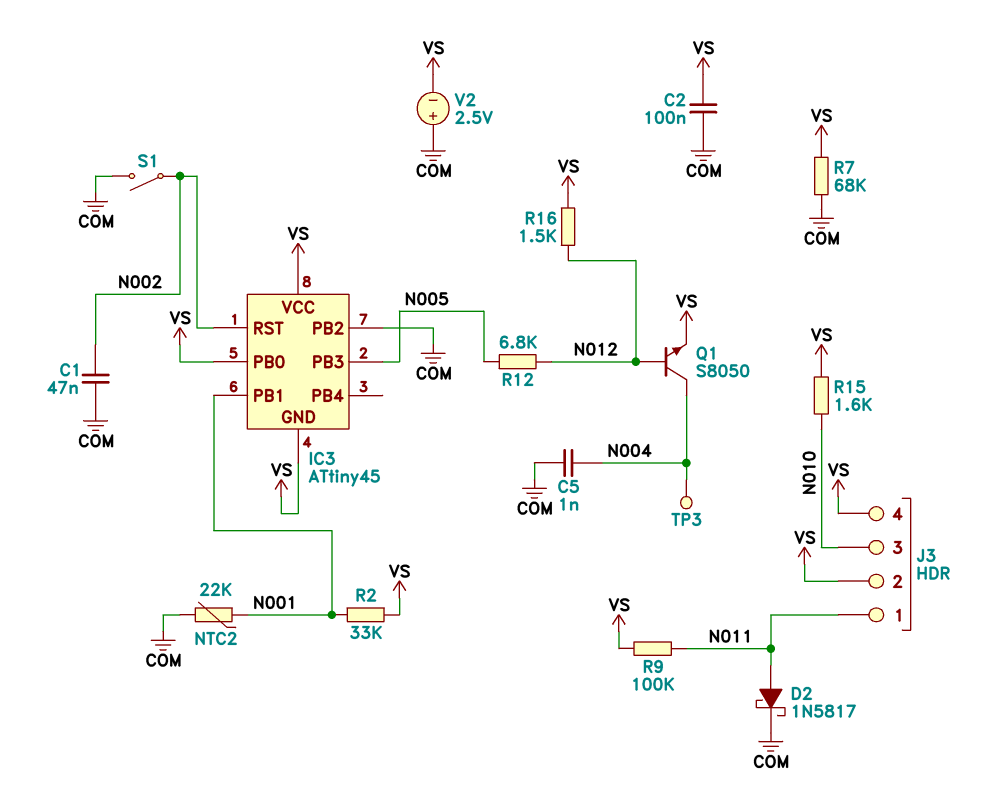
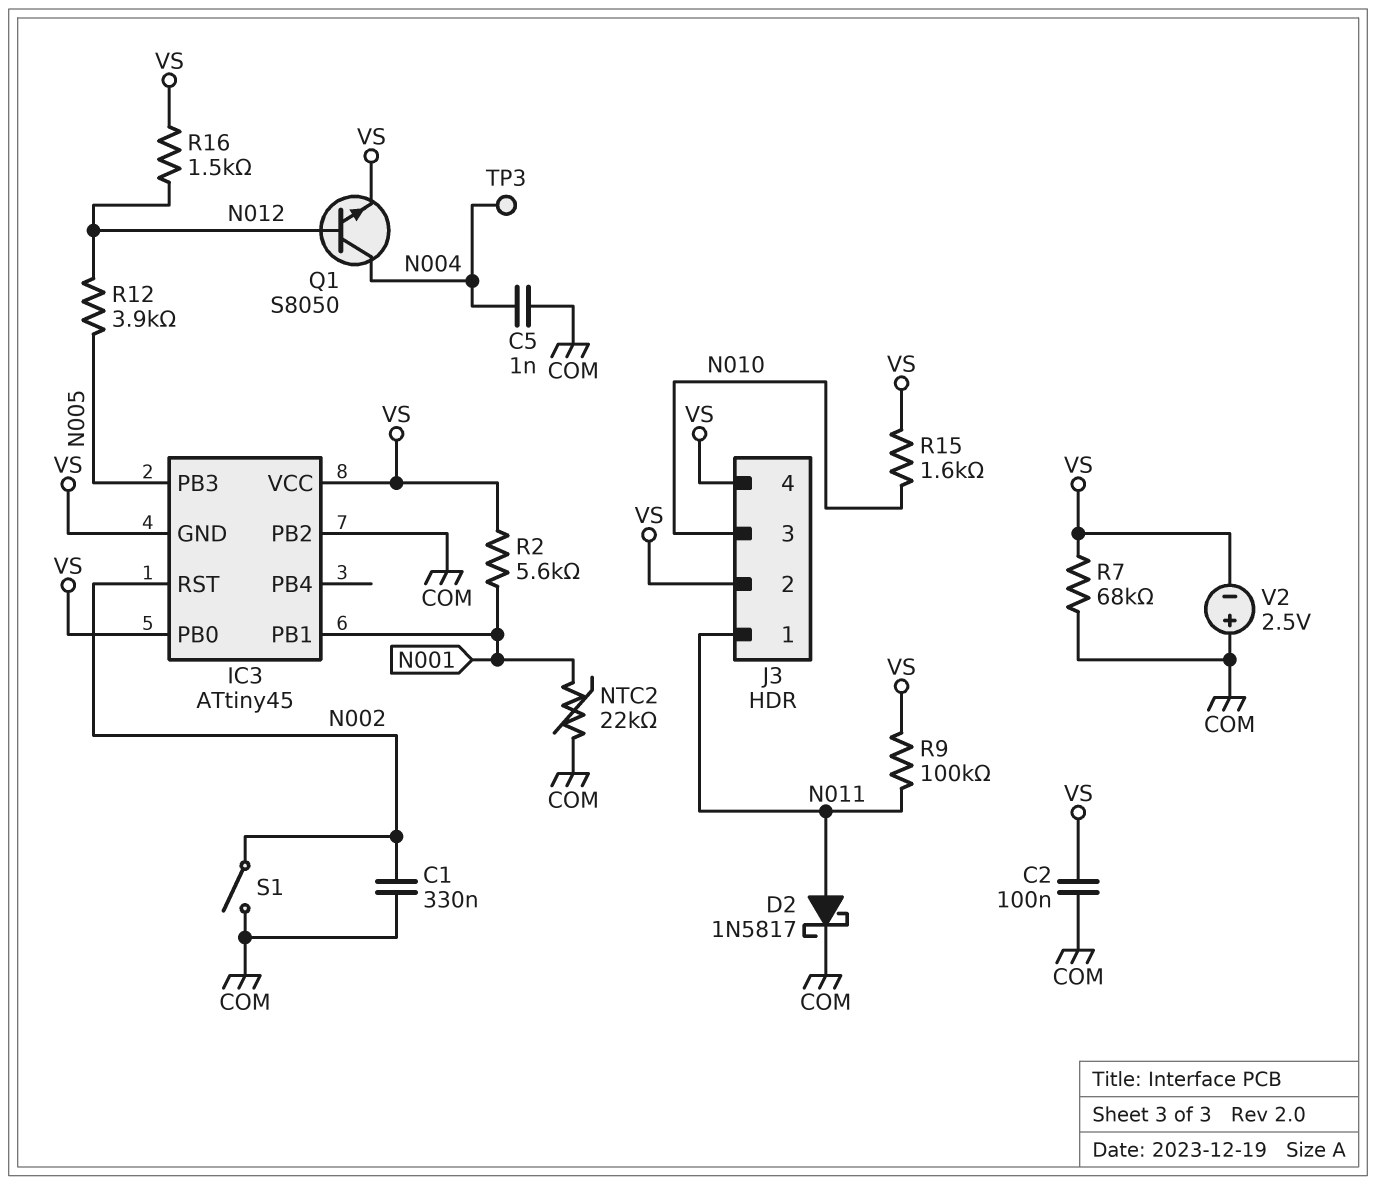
C1: 47nF (COM, N002) -> 330nF (COM, N002)
R2: 33k (N001, VS) -> 5.6k (N001, VS)
R12: 6.8k (N005, N012) -> 3.9k (N005, N012)

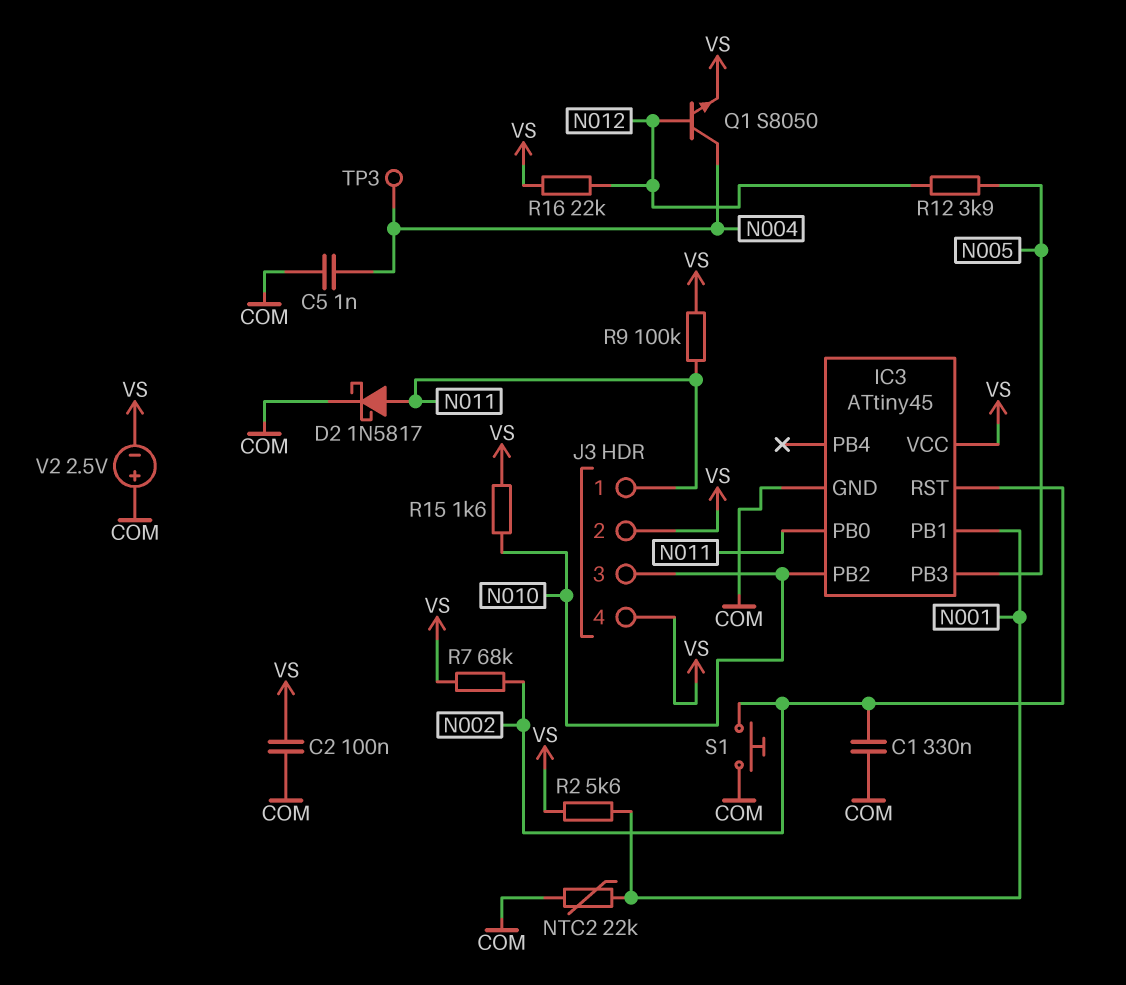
IC3 pin GND: VS -> COM
IC3 pin PB0: VS -> N011
IC3 pin PB2: COM -> N010
R7: 68k (COM, VS) -> 68k (N002, VS)
R16: 1.5k (N012, VS) -> 22k (N012, VS)
S1: switch (COM, N002) -> button (COM, N002)

